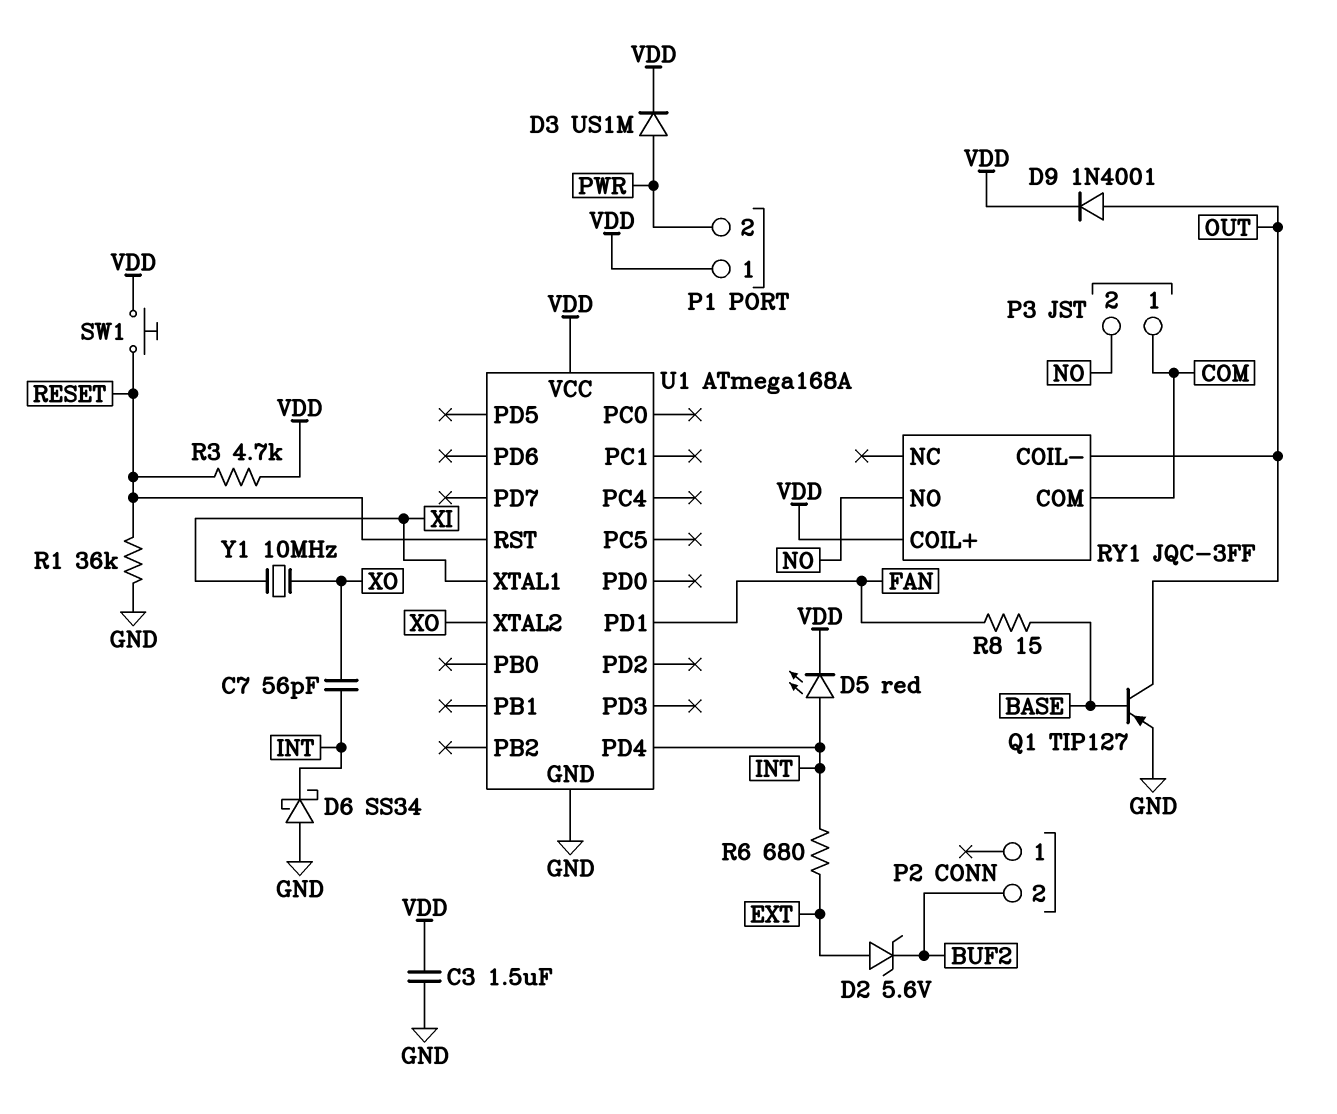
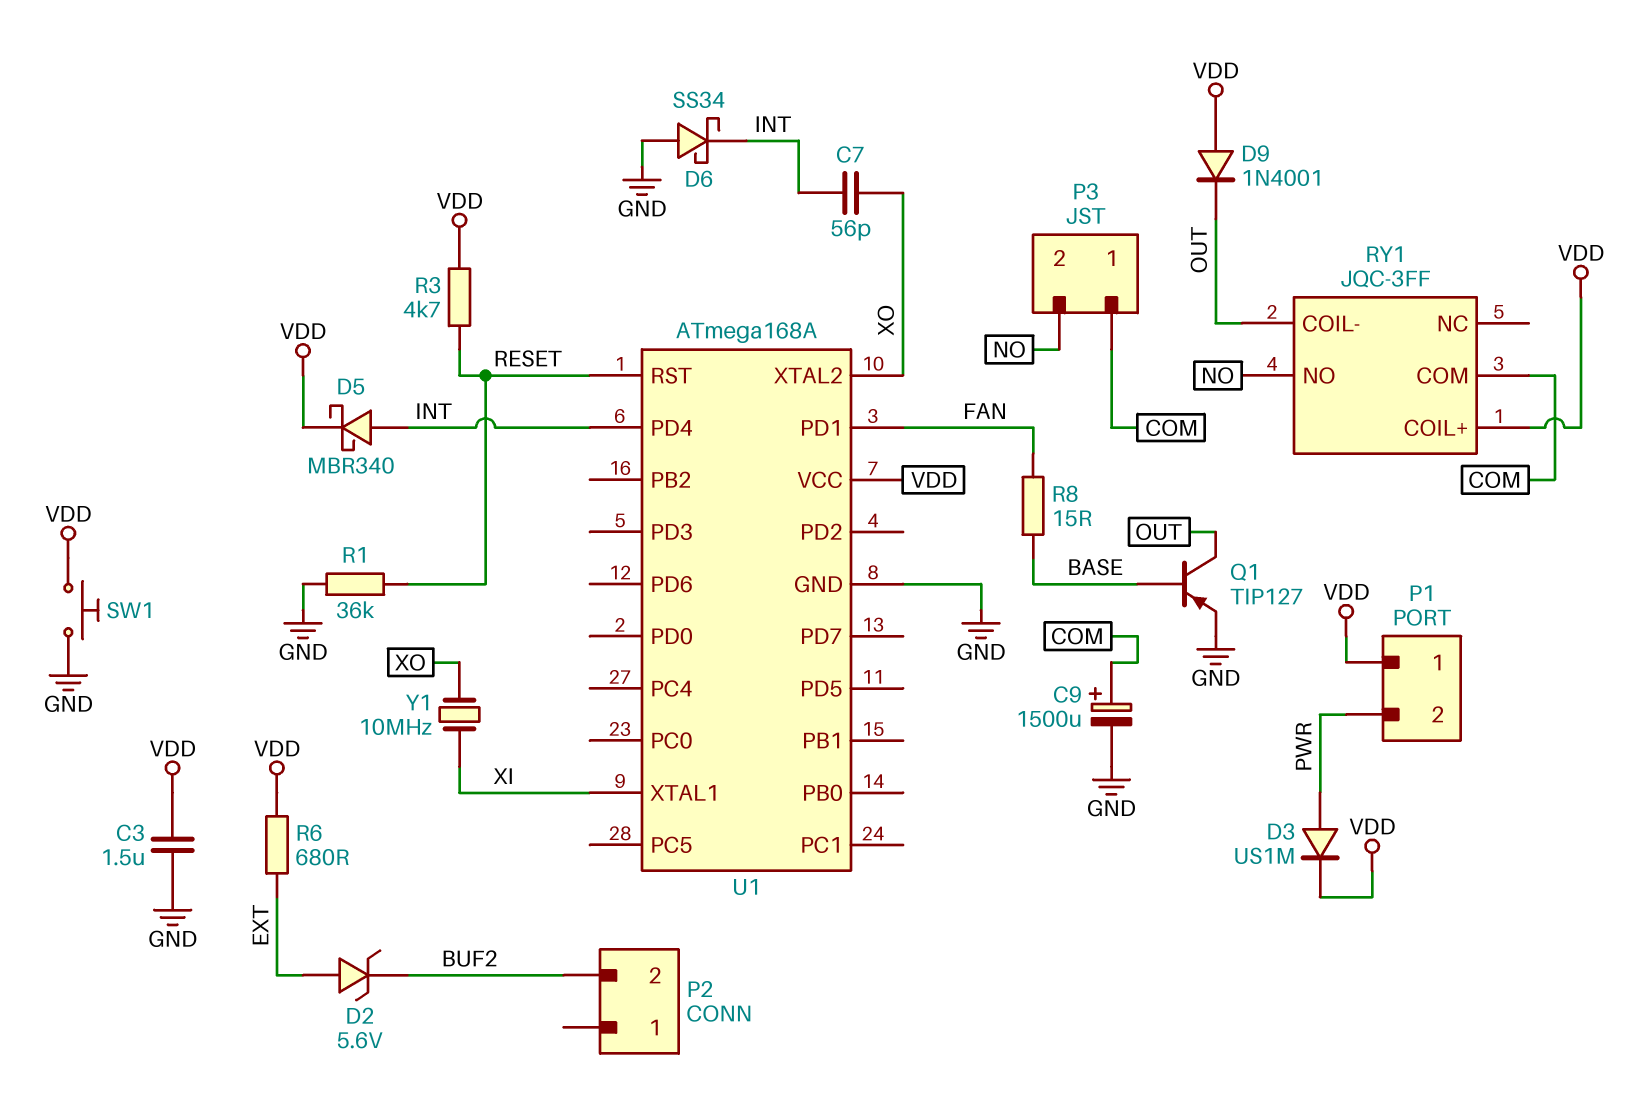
C9: none -> 1500uF (plus COM, minus GND)
D5: LED red (A INT, K VDD) -> schottky MBR340 (A INT, K VDD)
D9: diode 1N4001 (A OUT, K VDD) -> diode 1N4001 (A VDD, K OUT)
R6: 680 (EXT, INT) -> 680 (EXT, VDD)
SW1: button (RESET, VDD) -> button (GND, VDD)

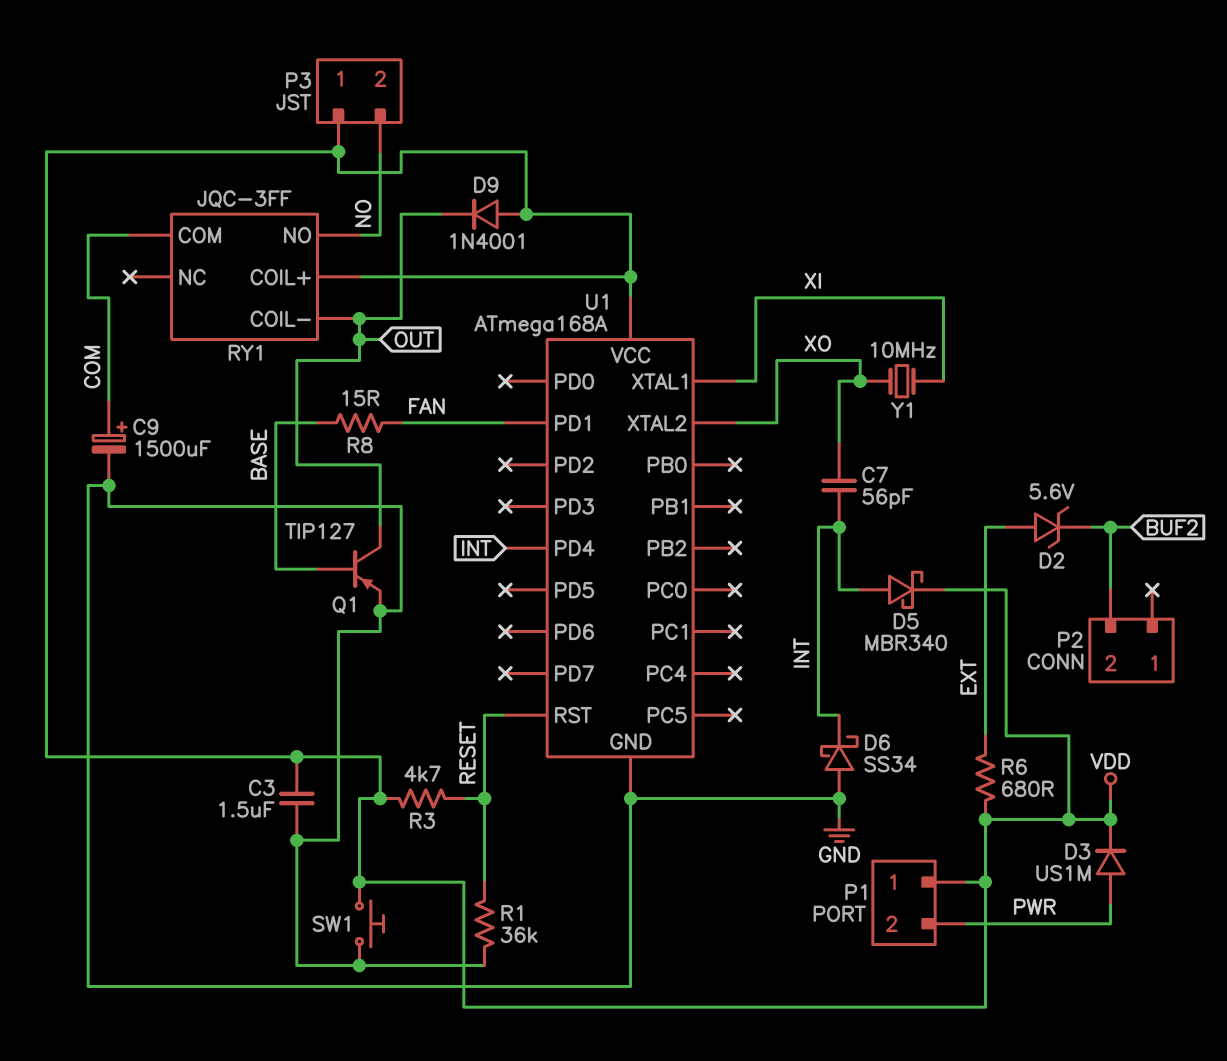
P3 pin 1: COM -> VDD

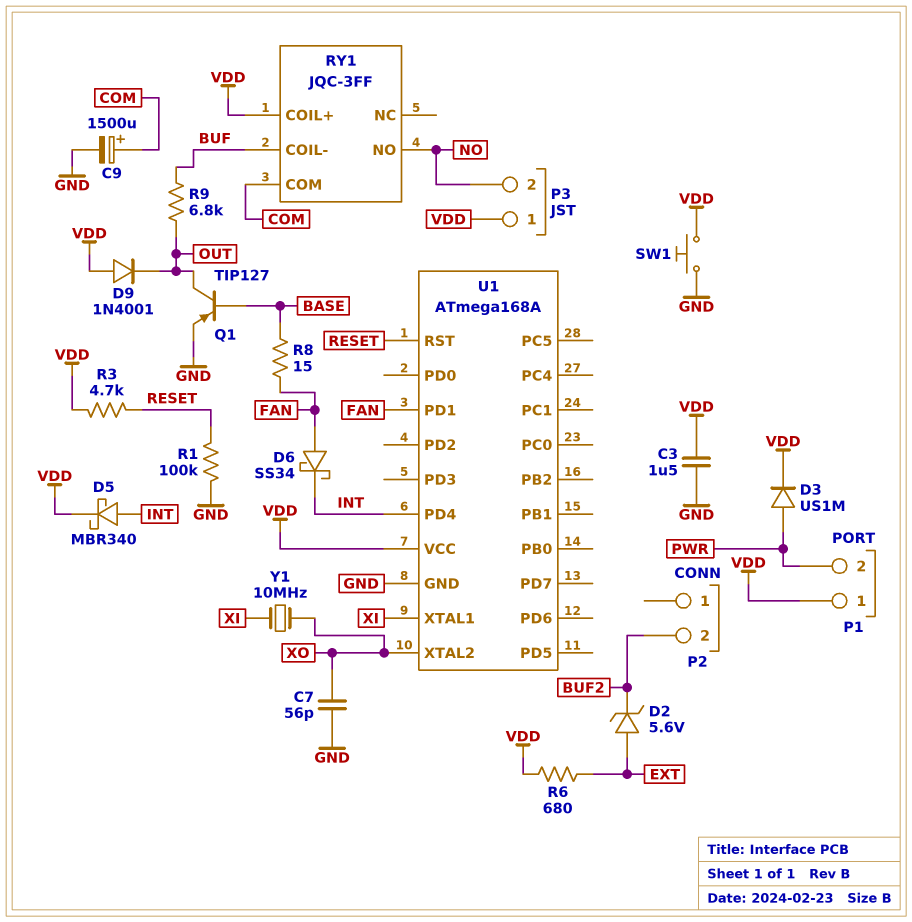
C7: 56pF (INT, XO) -> 56pF (GND, XO)
D6: schottky SS34 (A GND, K INT) -> schottky SS34 (A FAN, K INT)
R1: 36k (GND, RESET) -> 100k (GND, RESET)
R9: none -> 6.8k (BUF, OUT)
RY1 pin COIL-: OUT -> BUF

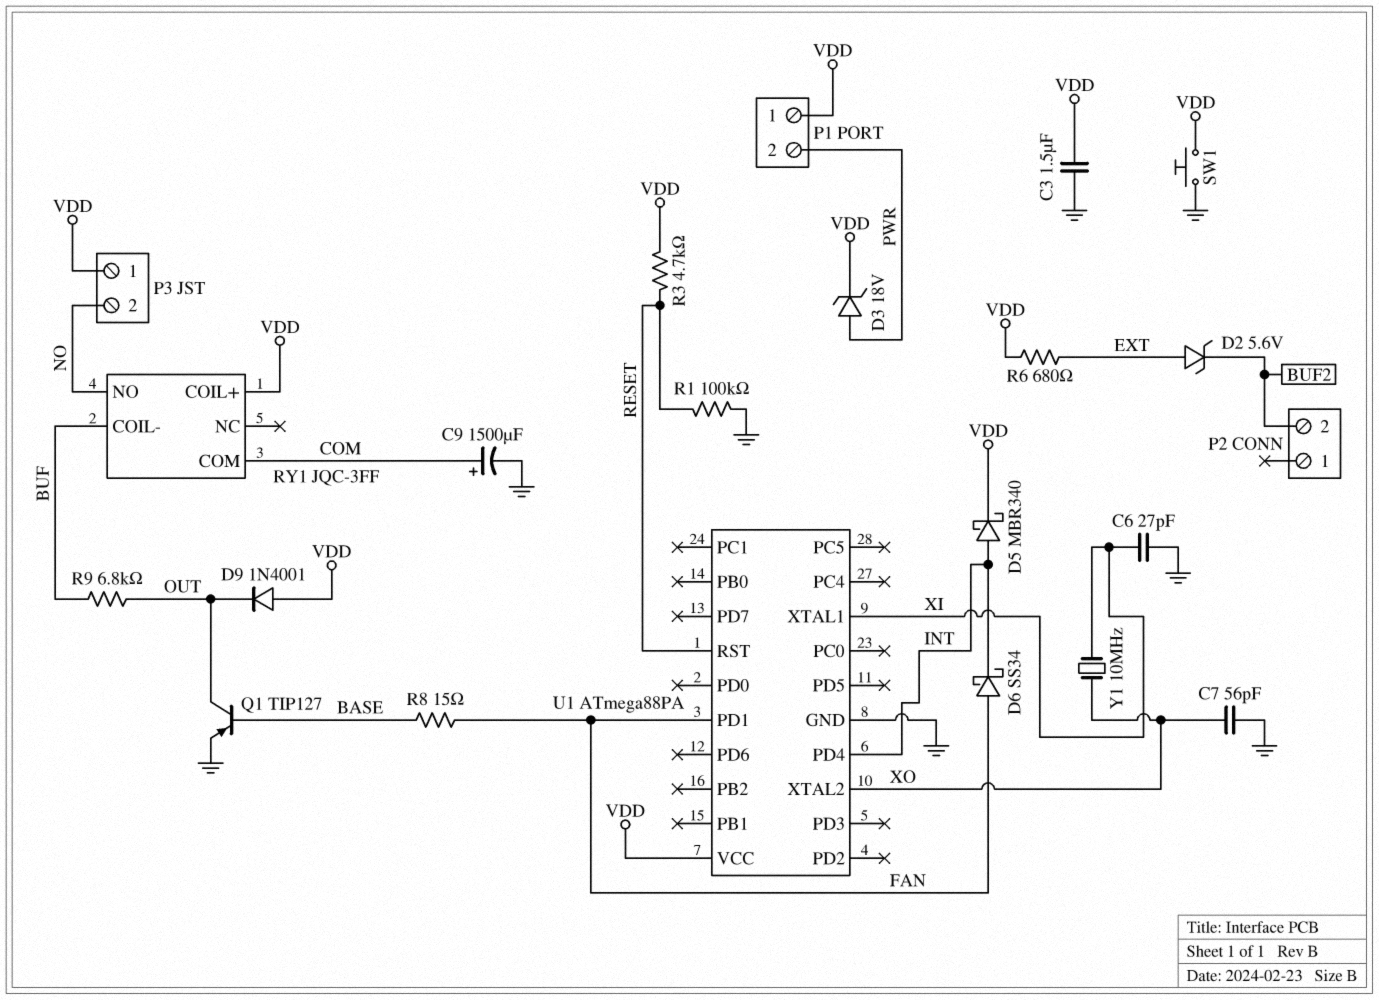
C6: none -> 27pF (GND, XI)
D3: diode US1M (A PWR, K VDD) -> zener 18V (A PWR, K VDD)
U1: ATmega168A -> ATmega88PA

